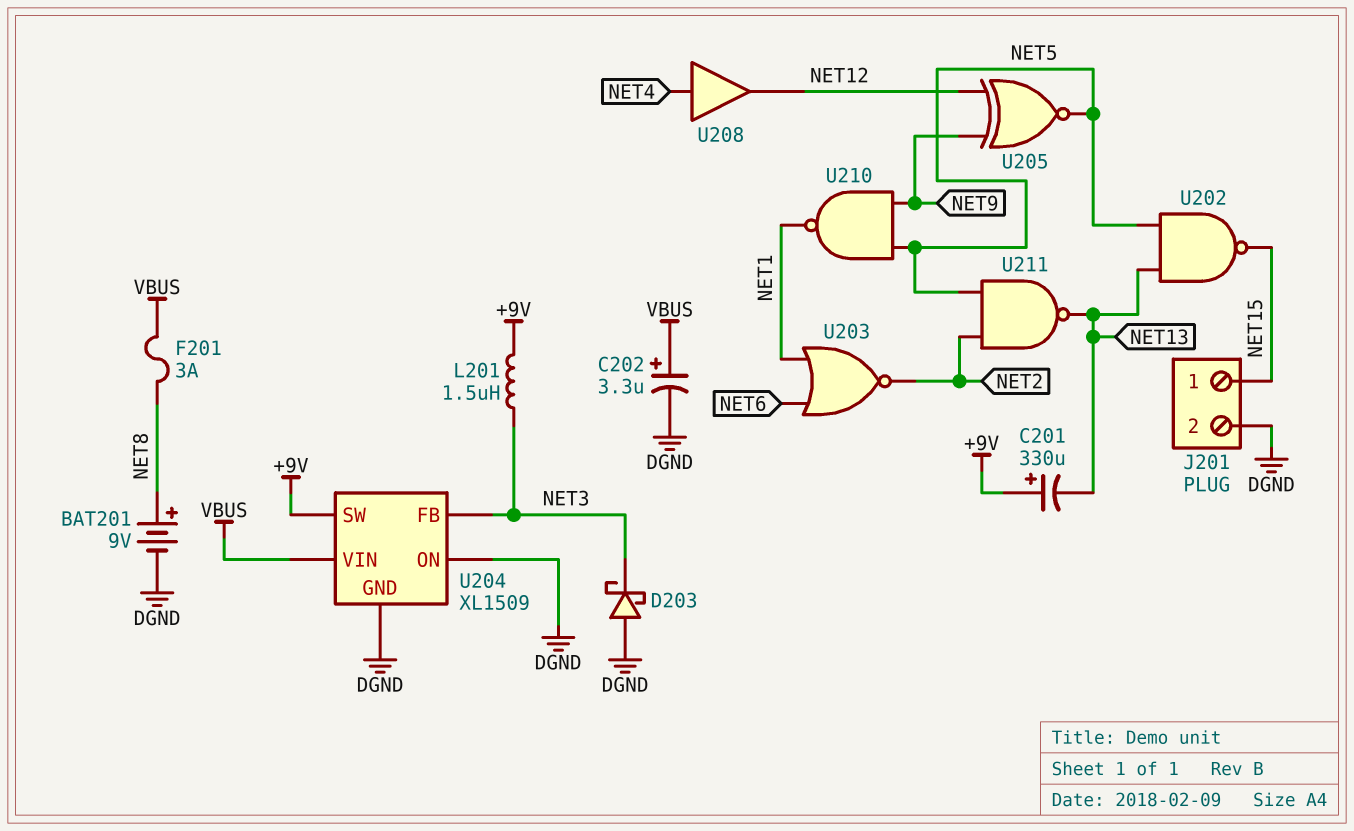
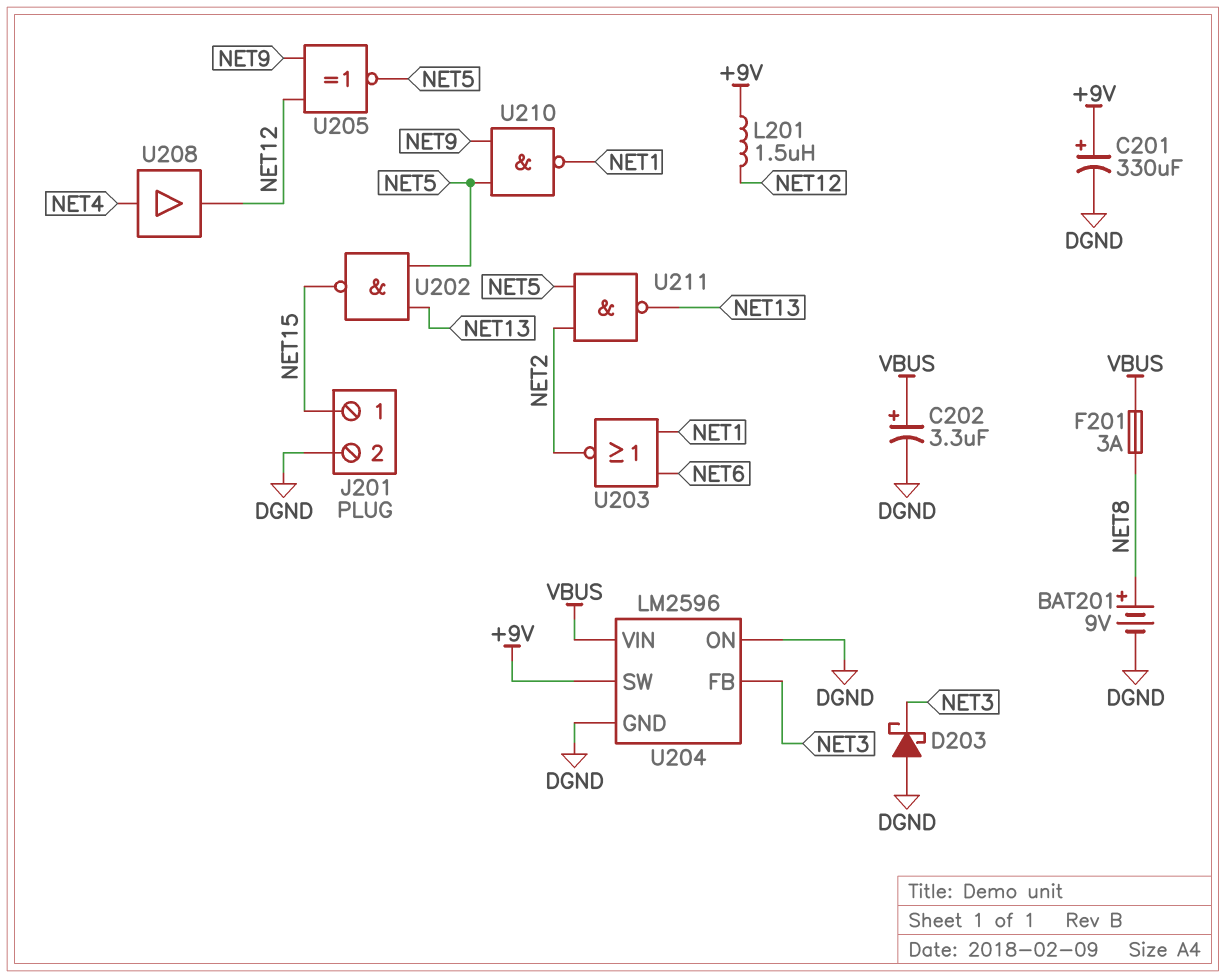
C201: 330uF (plus +9V, minus NET13) -> 330uF (plus +9V, minus DGND)
L201: 1.5uH (+9V, NET3) -> 1.5uH (+9V, NET12)
U204: XL1509 -> LM2596

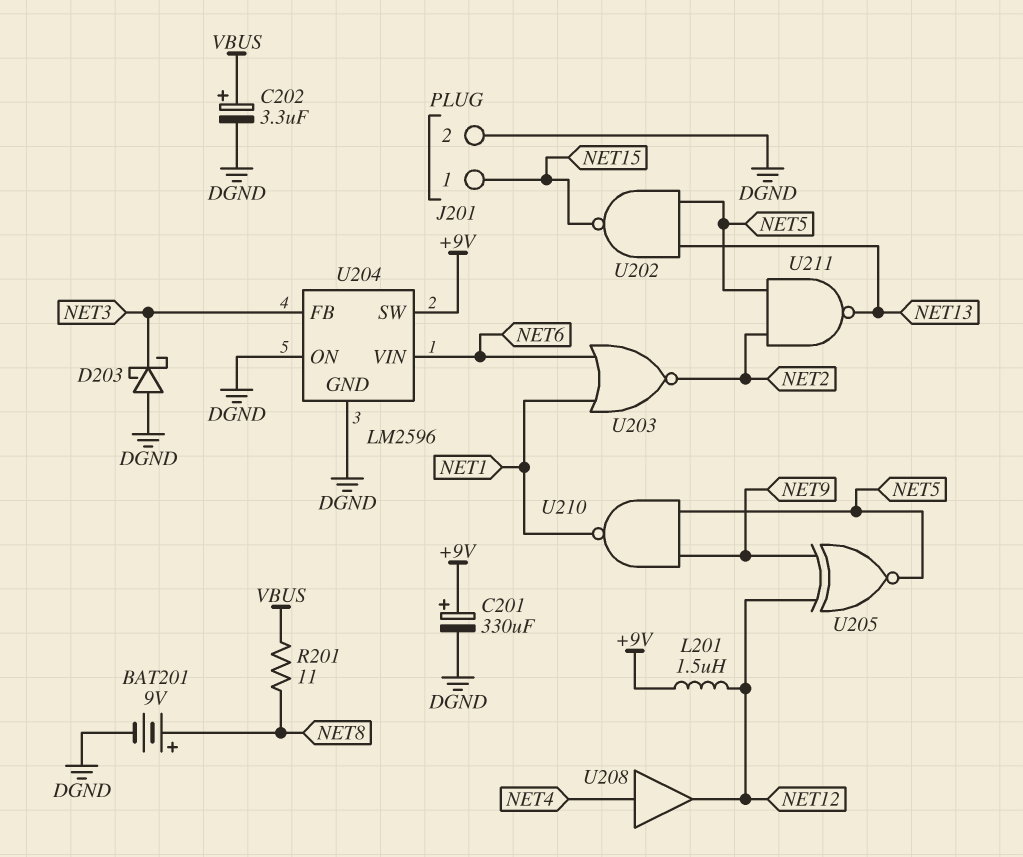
F201: 3A (NET8, VBUS) -> none
R201: none -> 11 (NET8, VBUS)
U204 pin VIN: VBUS -> NET6

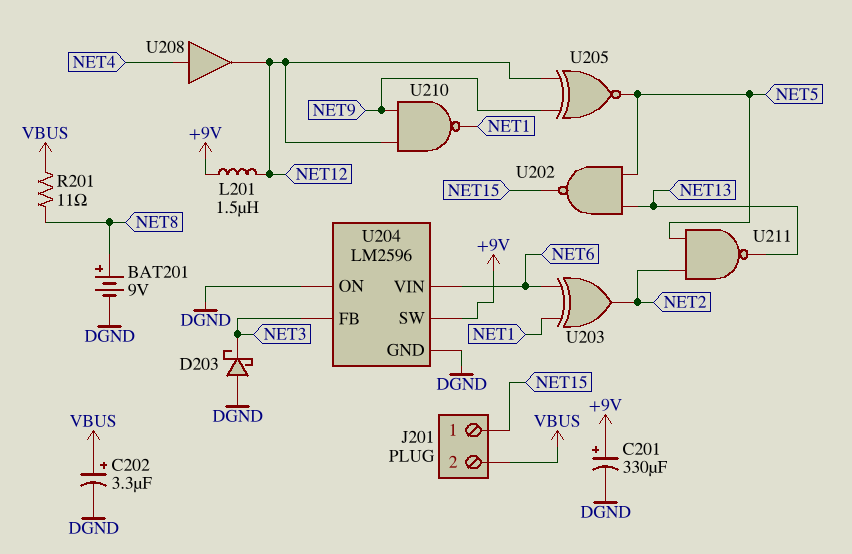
J201 pin 2: DGND -> VBUS
U203: NOR (in NET1, in NET6, out NET2) -> XOR (in NET1, in NET6, out NET2)
U210: NAND (in NET5, in NET9, out NET1) -> NAND (in NET9, in NET12, out NET1)

